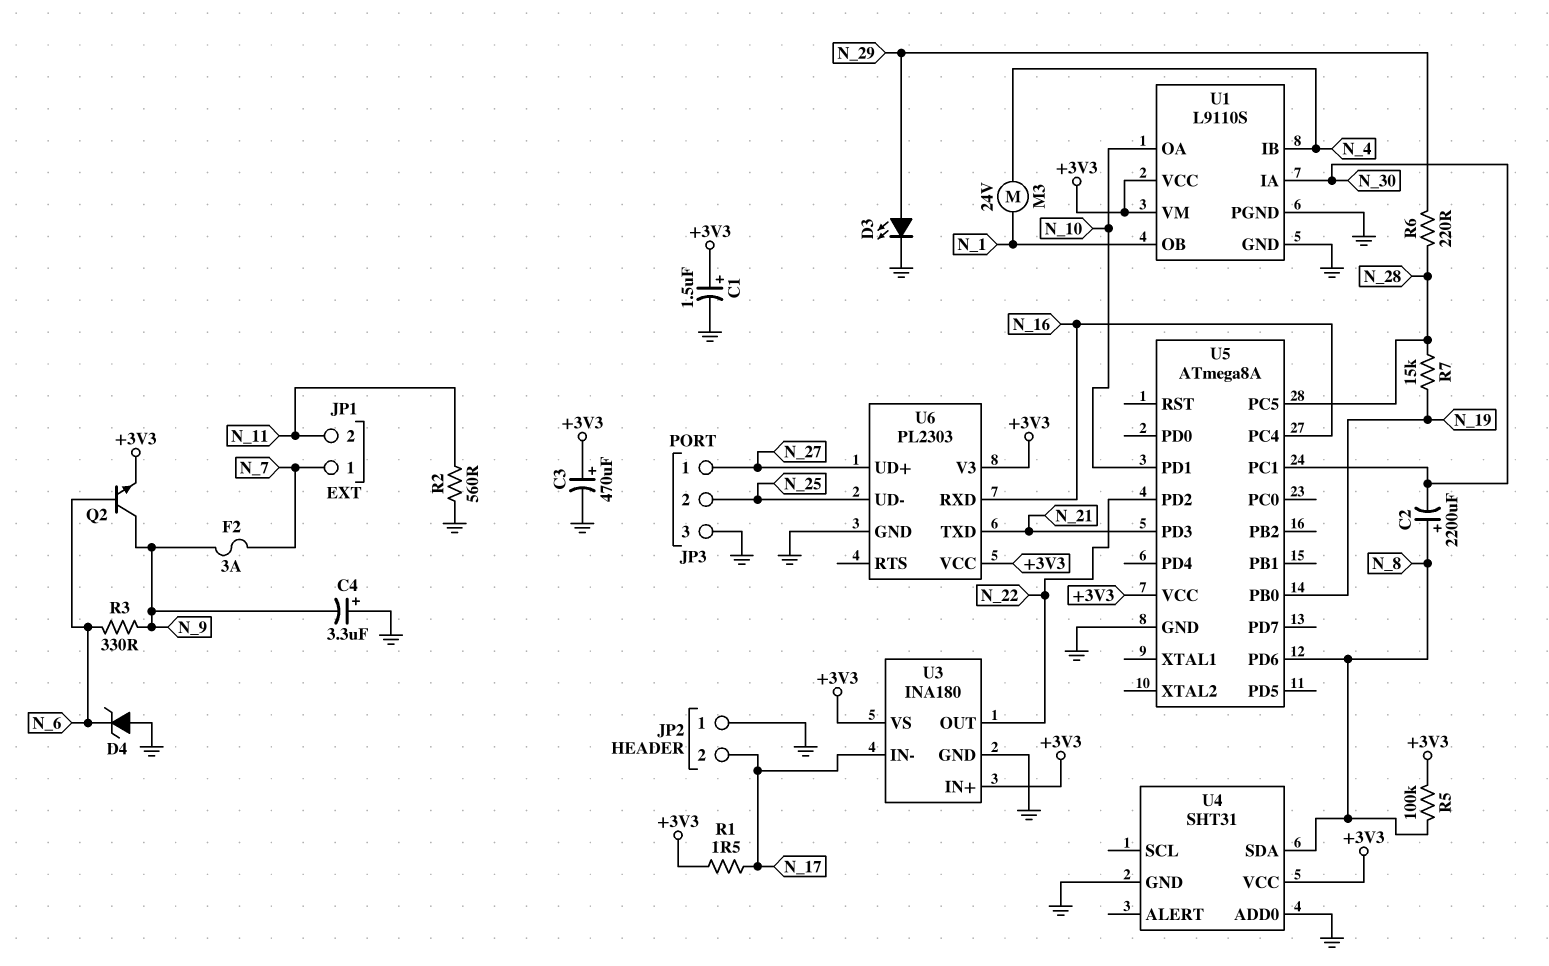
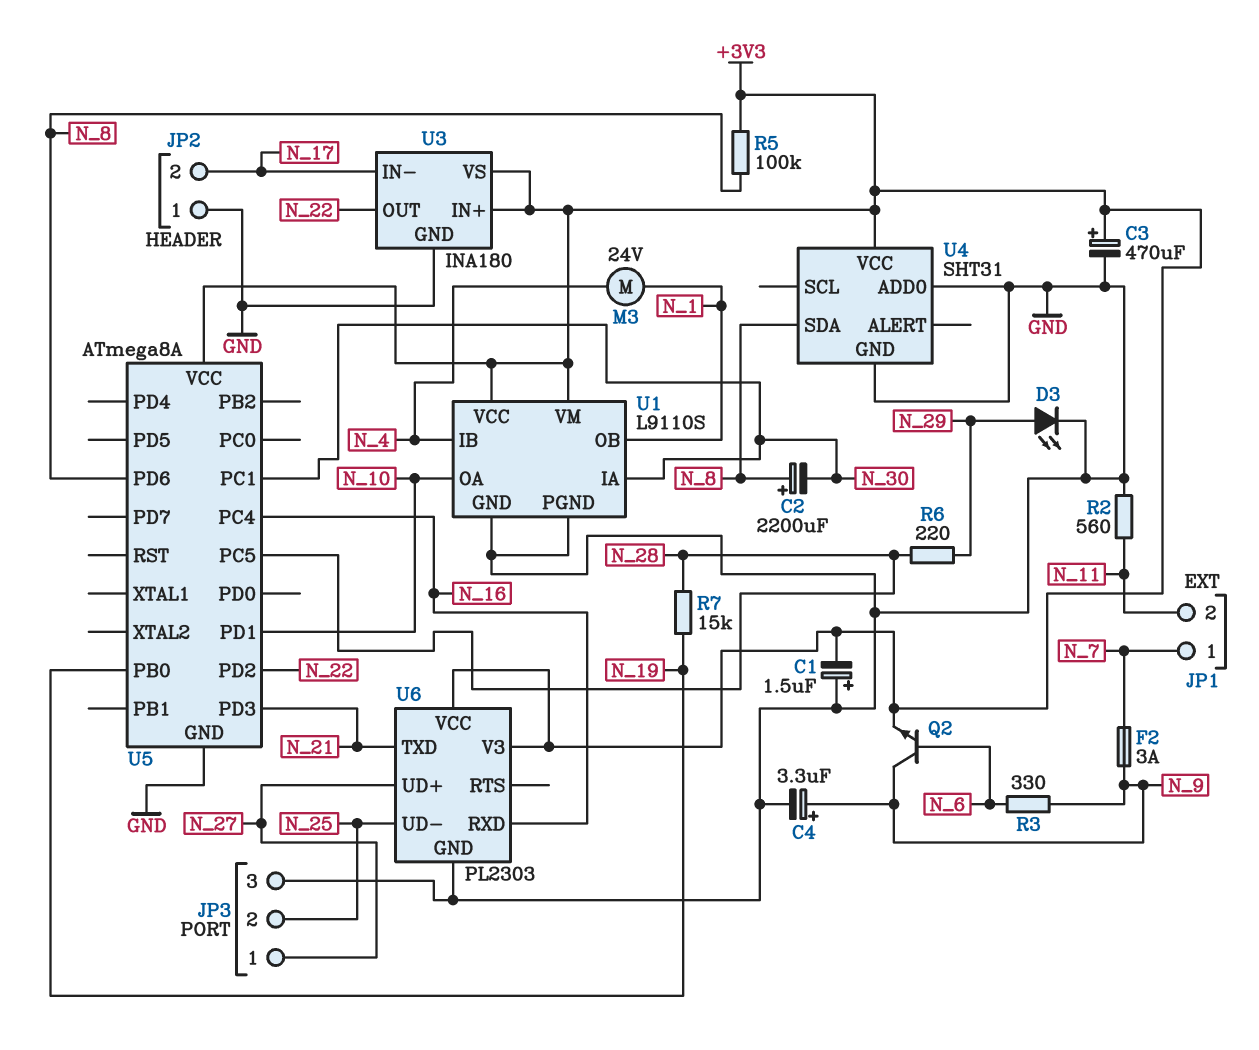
C1: 1.5uF (plus +3V3, minus GND) -> 1.5uF (plus GND, minus +3V3)
C4: 3.3uF (plus GND, minus N_9) -> 3.3uF (plus N_9, minus GND)
D4: zener (A GND, K N_6) -> none
R1: 1.5 (+3V3, N_17) -> none

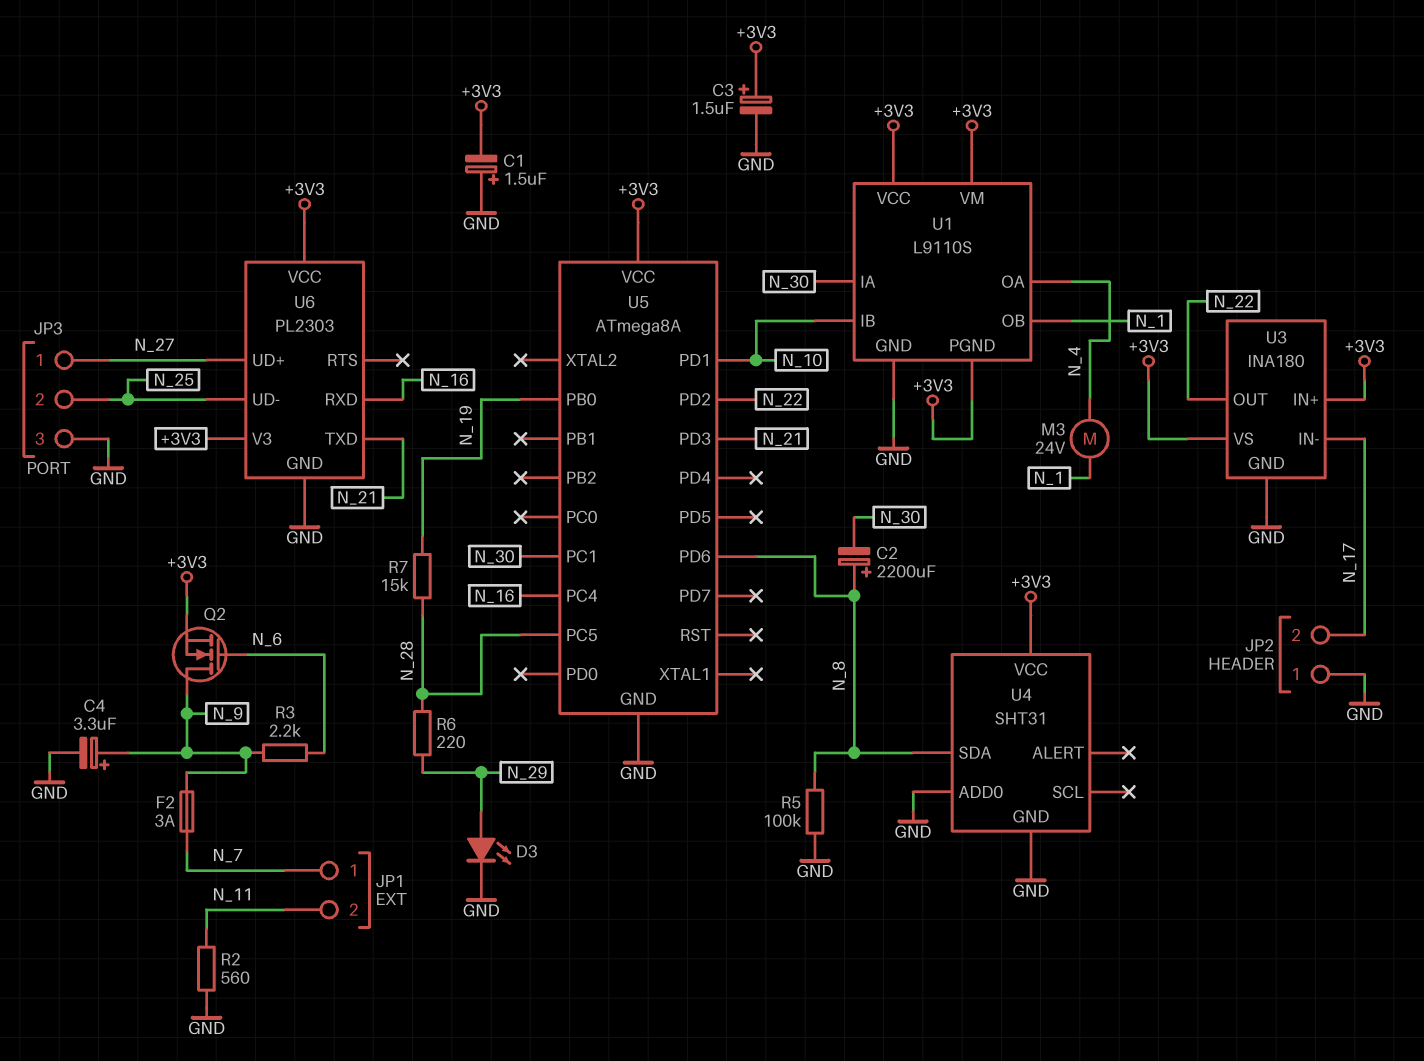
C3: 470uF (plus +3V3, minus GND) -> 1.5uF (plus +3V3, minus GND)
Q2: NPN (B N_6, C N_9, E +3V3) -> NMOS (G N_6, D N_9, S +3V3)
R3: 330 (N_6, N_9) -> 2.2k (N_6, N_9)
R5: 100k (+3V3, N_8) -> 100k (GND, N_8)
U1 pin IB: N_4 -> N_10
U1 pin OA: N_10 -> N_4
U1 pin PGND: GND -> +3V3

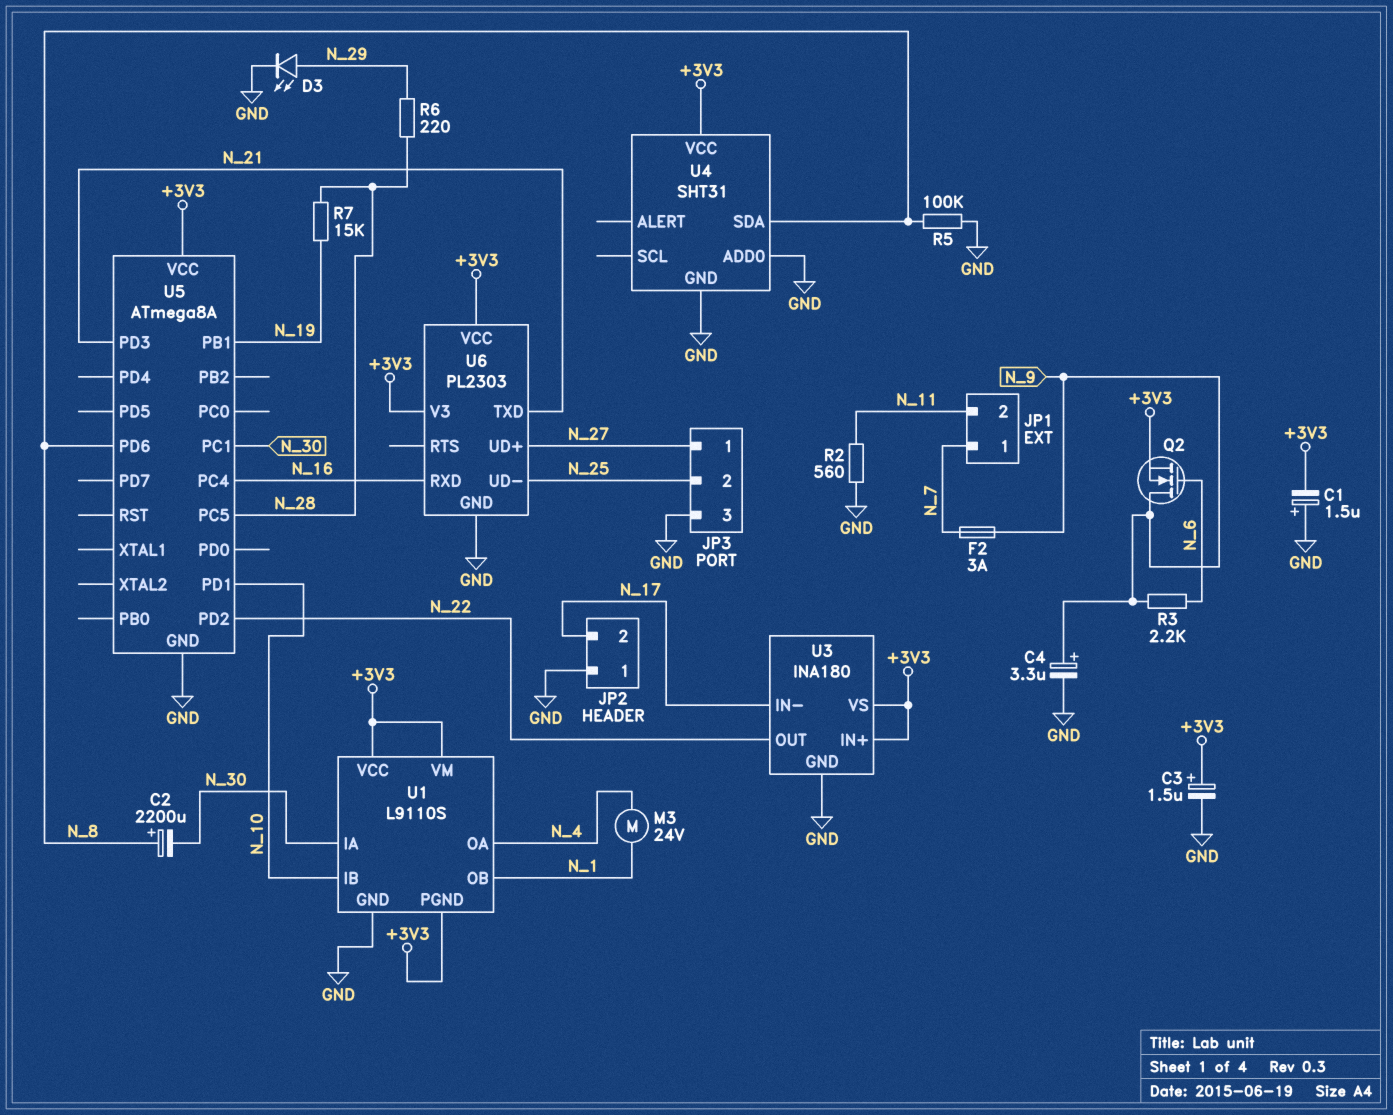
U5 pin PB0: N_19 -> none
U5 pin PB1: none -> N_19

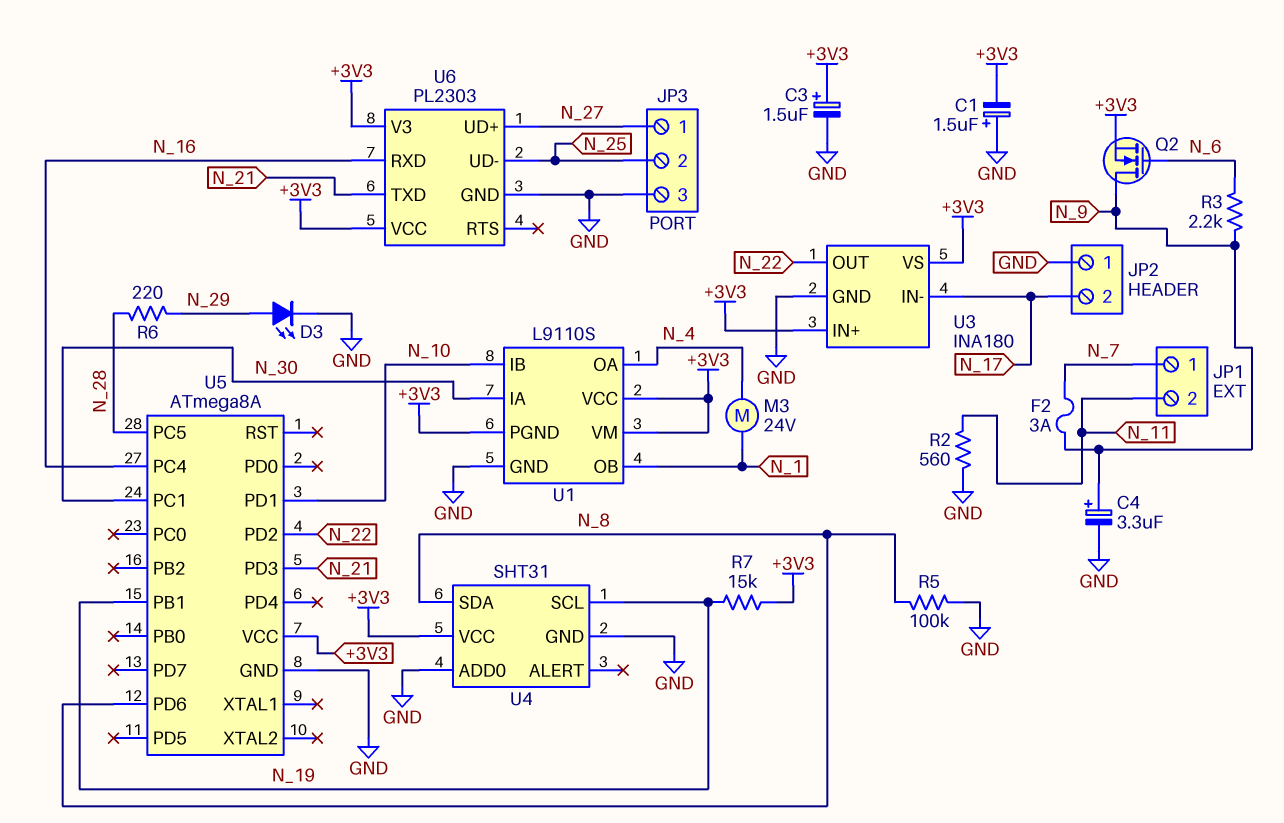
C2: 2200uF (plus N_8, minus N_30) -> none
R7: 15k (N_19, N_28) -> 15k (+3V3, N_19)
U4 pin SCL: none -> N_19

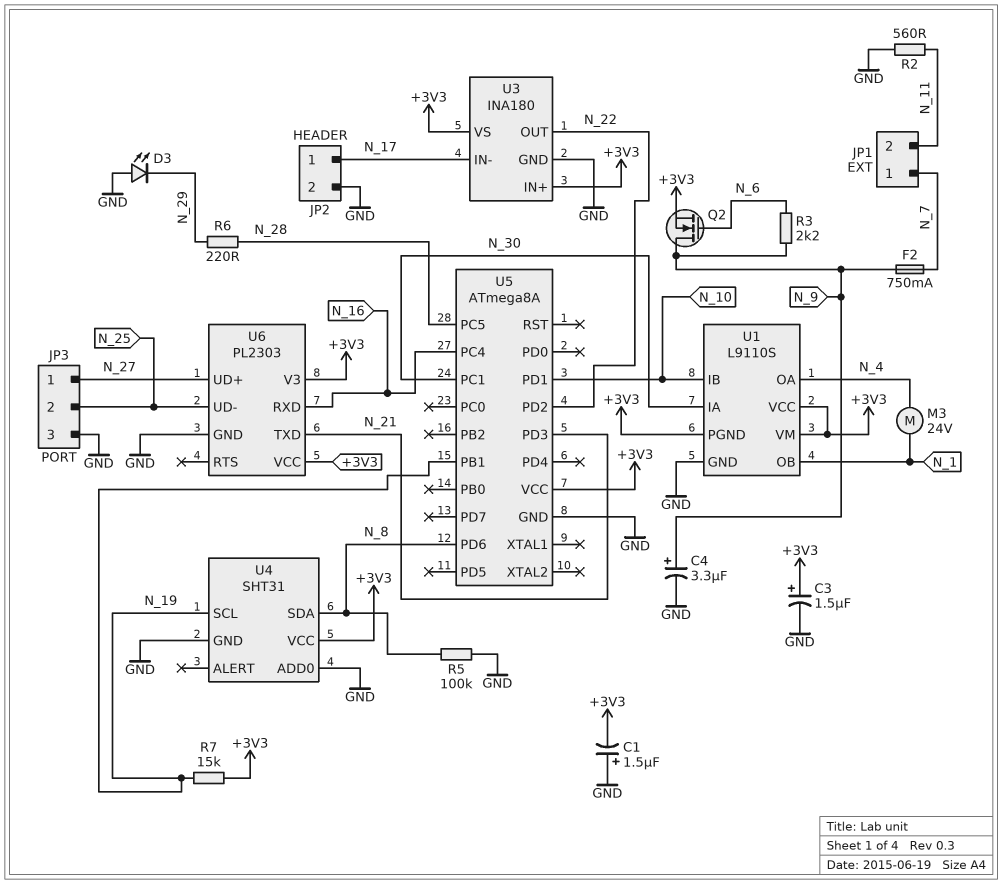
D3: LED (A N_29, K GND) -> LED (A GND, K N_29)
F2: 3A (N_7, N_9) -> 750mA (N_7, N_9)
JP2 pin 1: GND -> N_17
JP2 pin 2: N_17 -> GND

